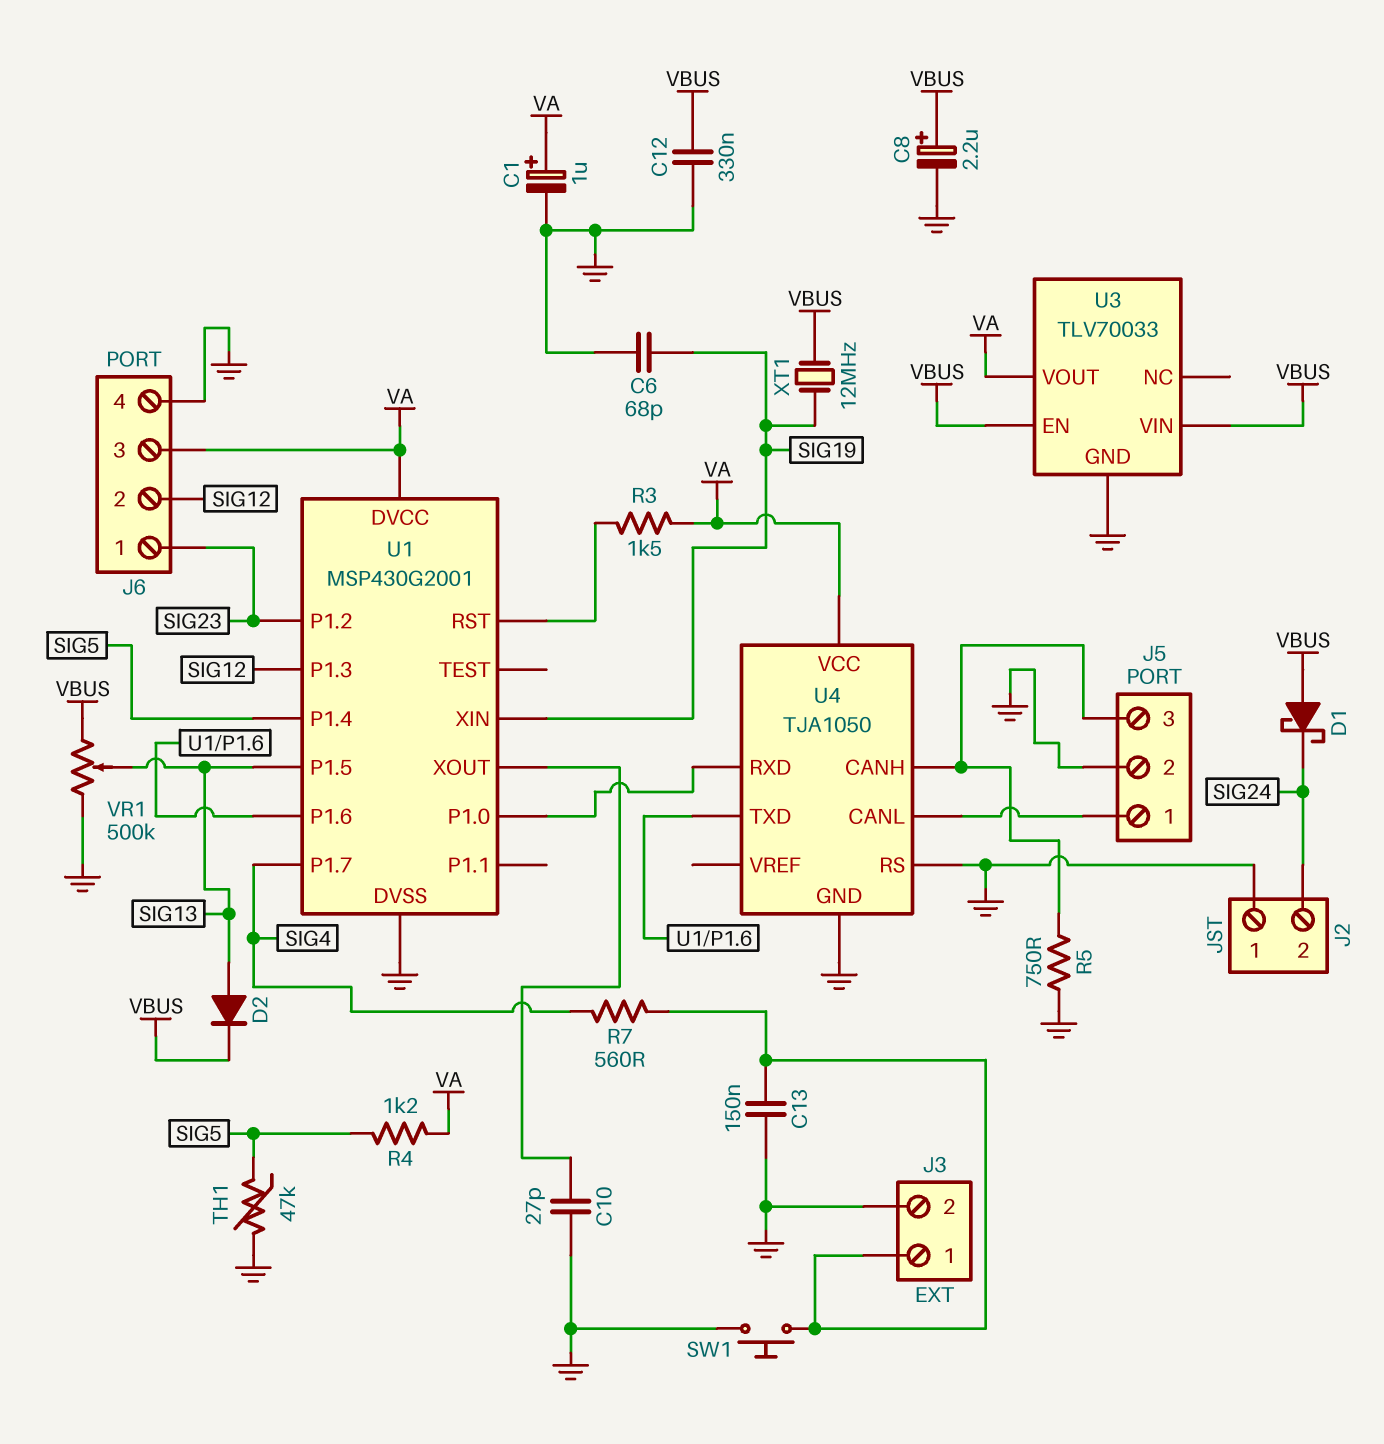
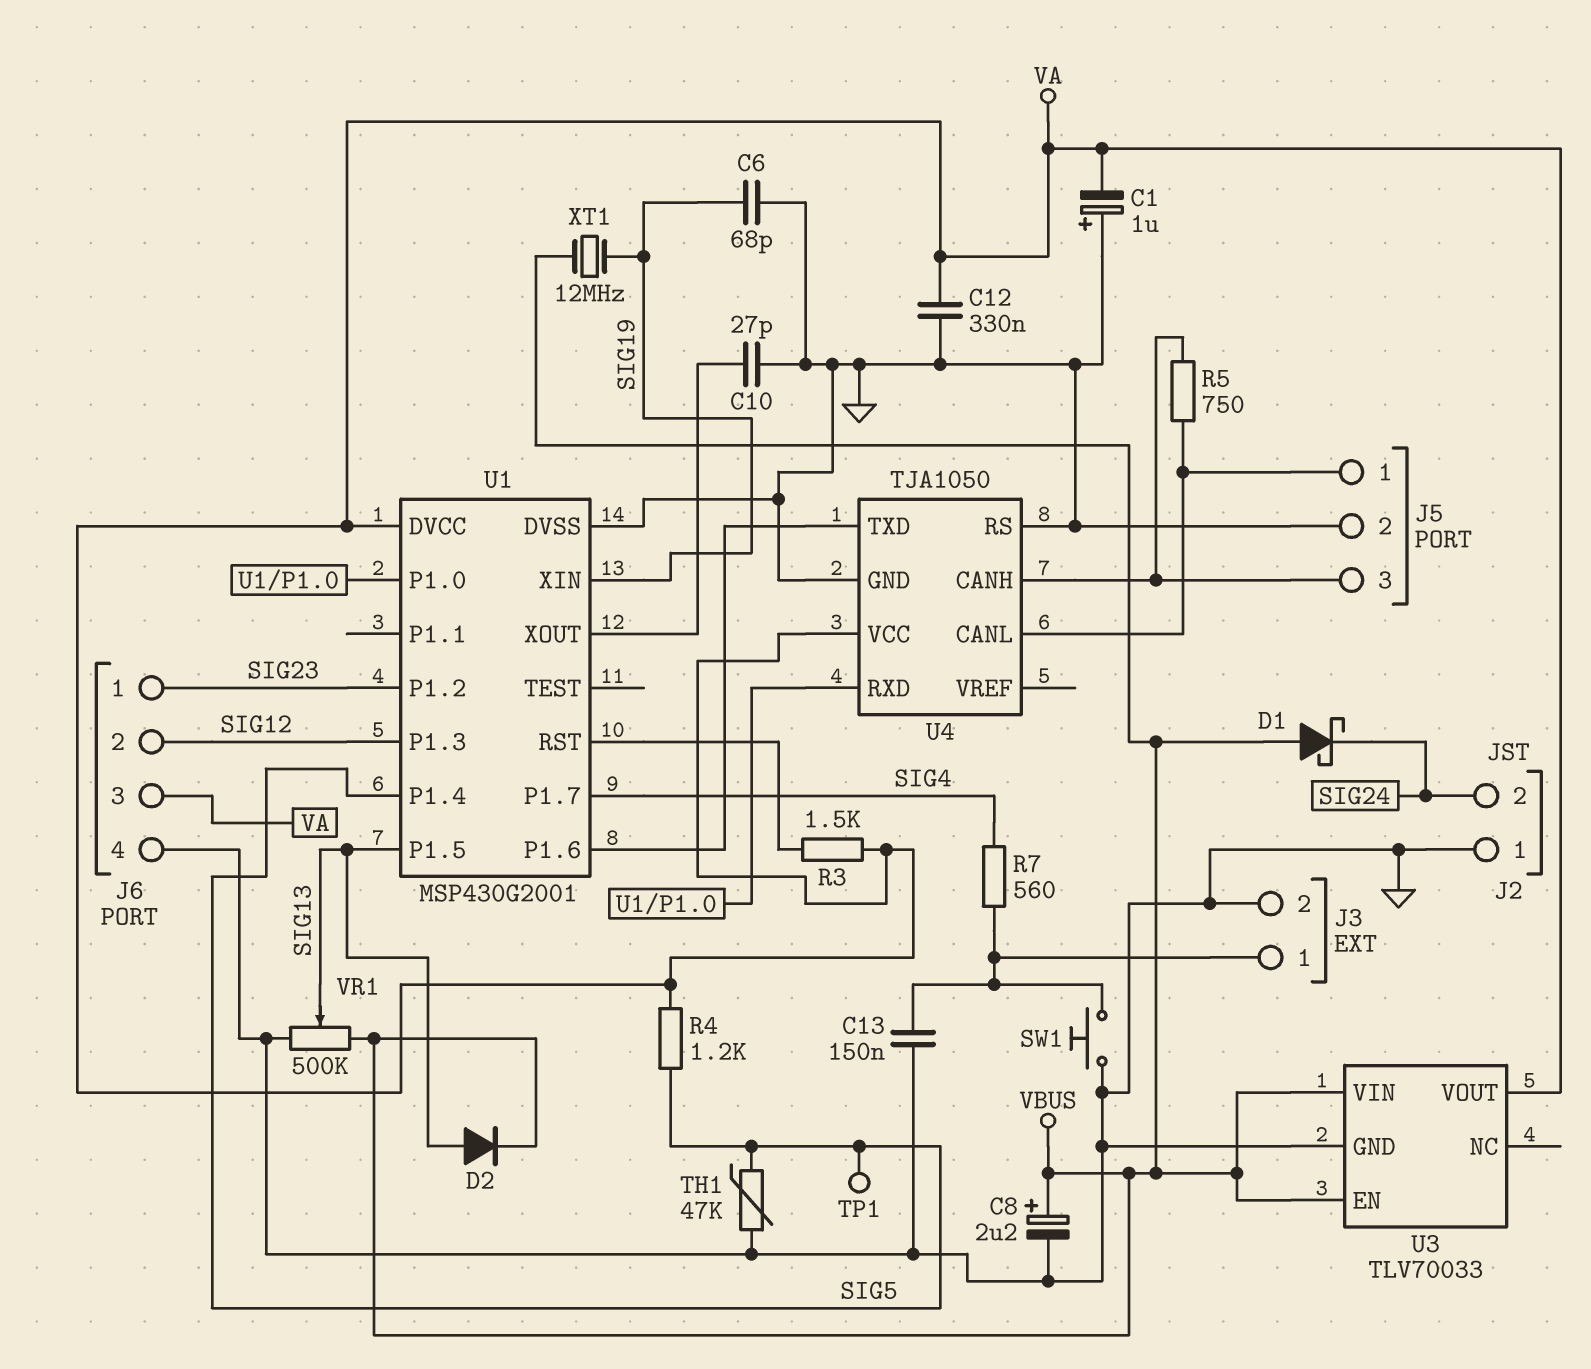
C1: 1uF (plus VA, minus GND) -> 1uF (plus GND, minus VA)
C12: 330nF (GND, VBUS) -> 330nF (GND, VA)
R5: 750 (GND, J5/3) -> 750 (J5/1, J5/3)
TP1: none -> test point (SIG5)

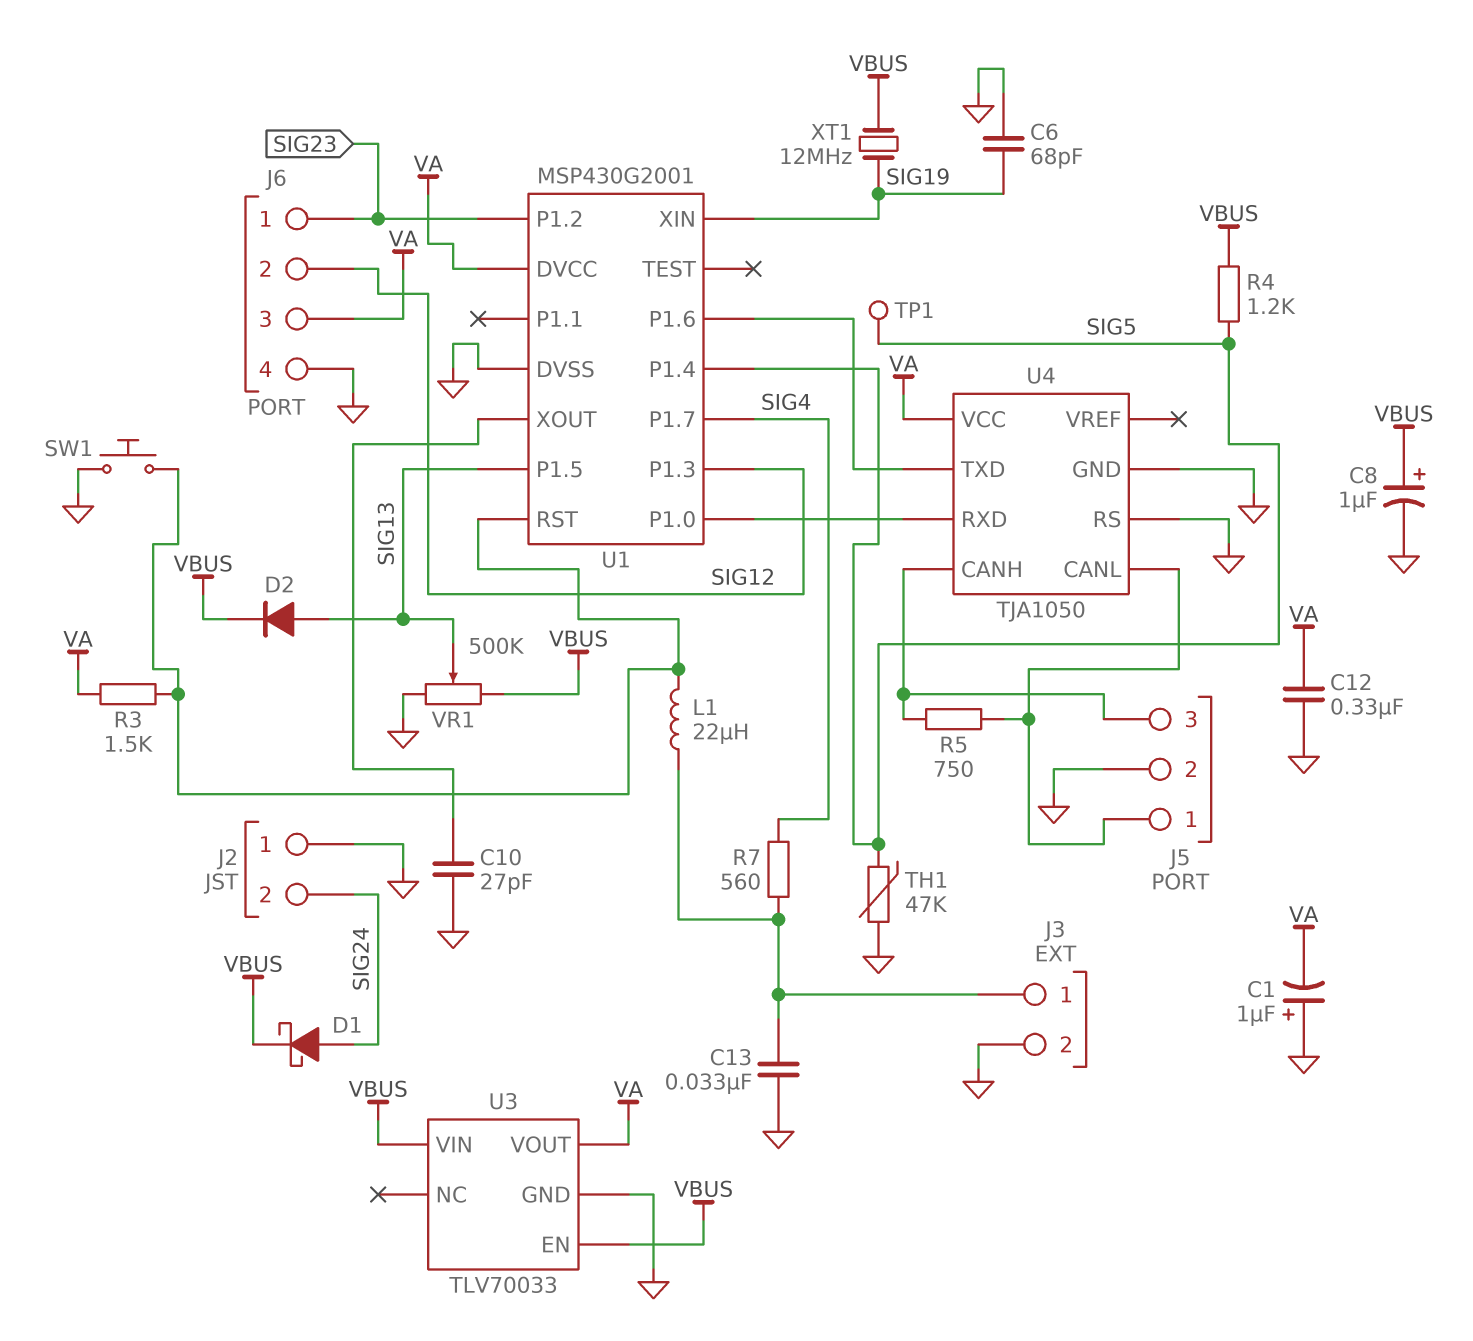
C8: 2.2uF (plus VBUS, minus GND) -> 1uF (plus VBUS, minus GND)
C13: 150nF (GND, J3/1) -> 33nF (GND, J3/1)
D1: schottky (A VBUS, K SIG24) -> schottky (A SIG24, K VBUS)
L1: none -> 22uH (J3/1, U1/RST)
R4: 1.2k (SIG5, VA) -> 1.2k (SIG5, VBUS)
SW1: button (GND, J3/1) -> button (GND, U1/RST)

